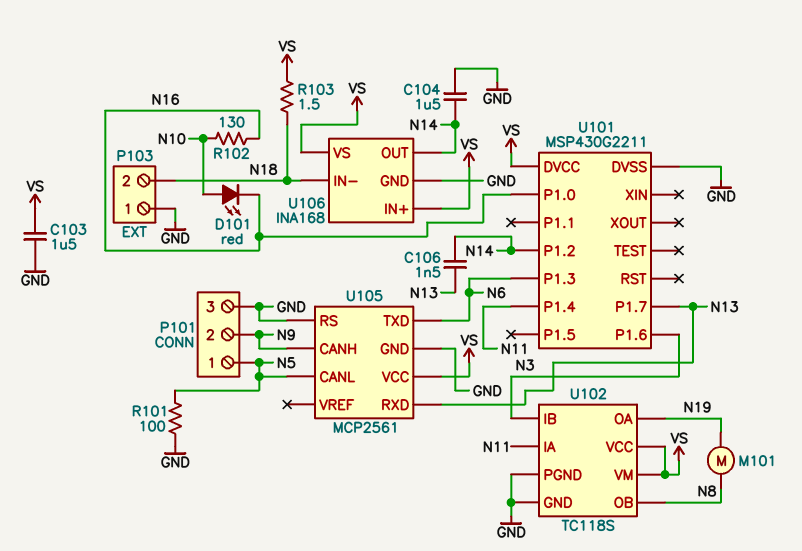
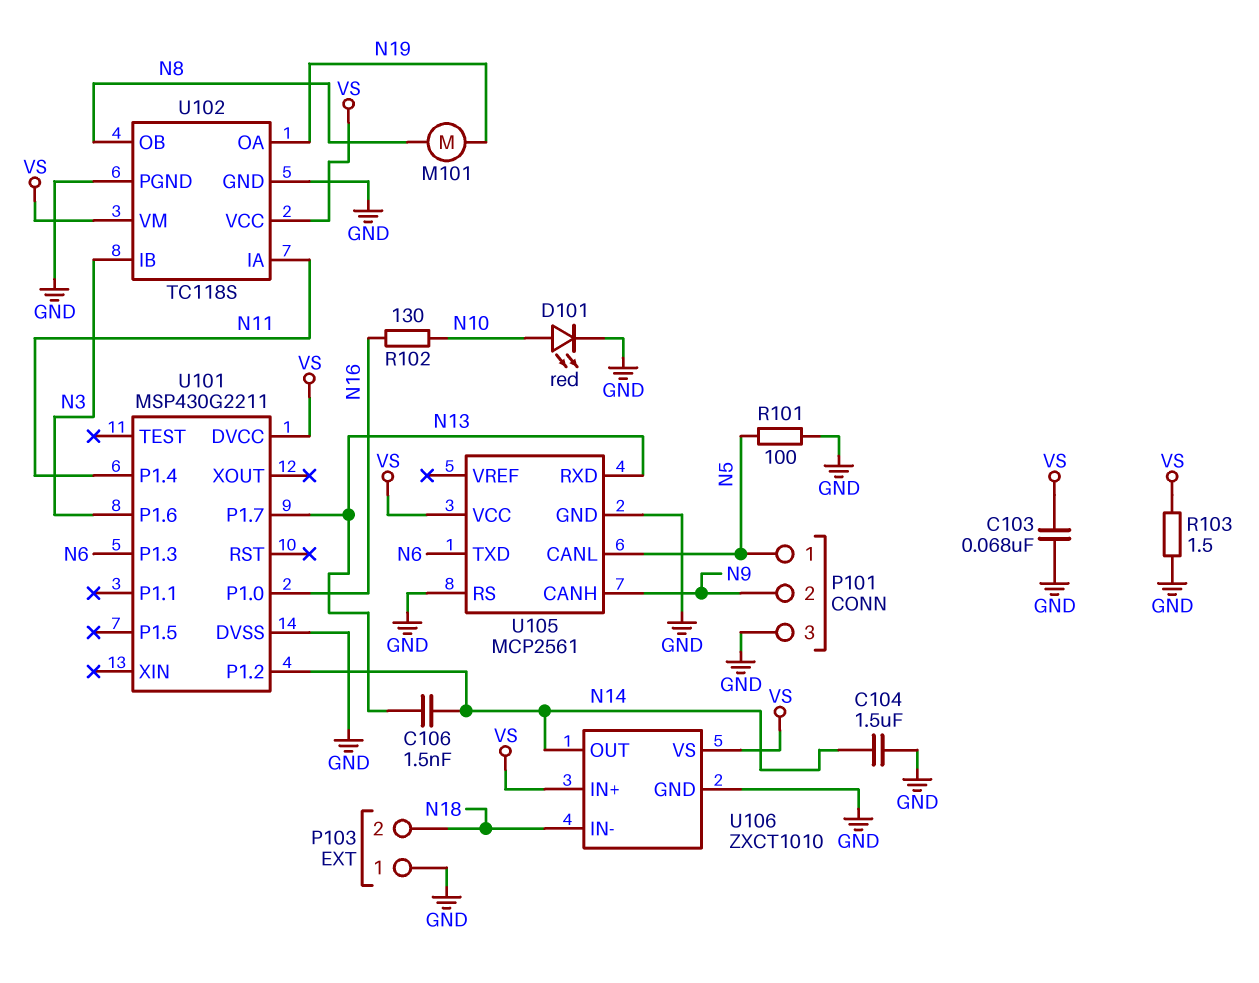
C103: 1.5uF (GND, VS) -> 68nF (GND, VS)
D101: LED red (A N10, K N16) -> LED red (A N10, K GND)
R103: 1.5 (N18, VS) -> 1.5 (GND, VS)
U106: INA168 -> ZXCT1010

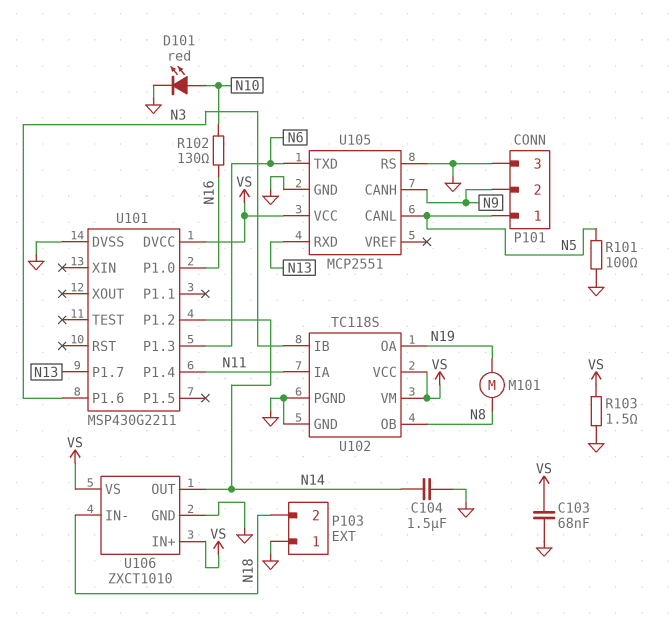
C106: 1.5nF (N13, N14) -> none
U105: MCP2561 -> MCP2551

